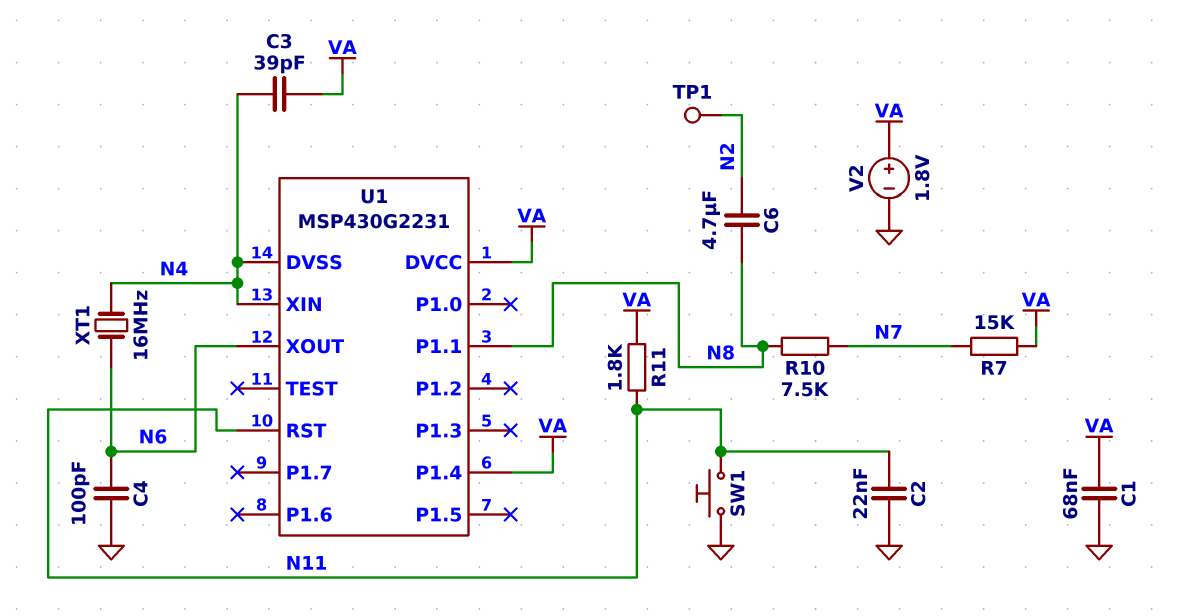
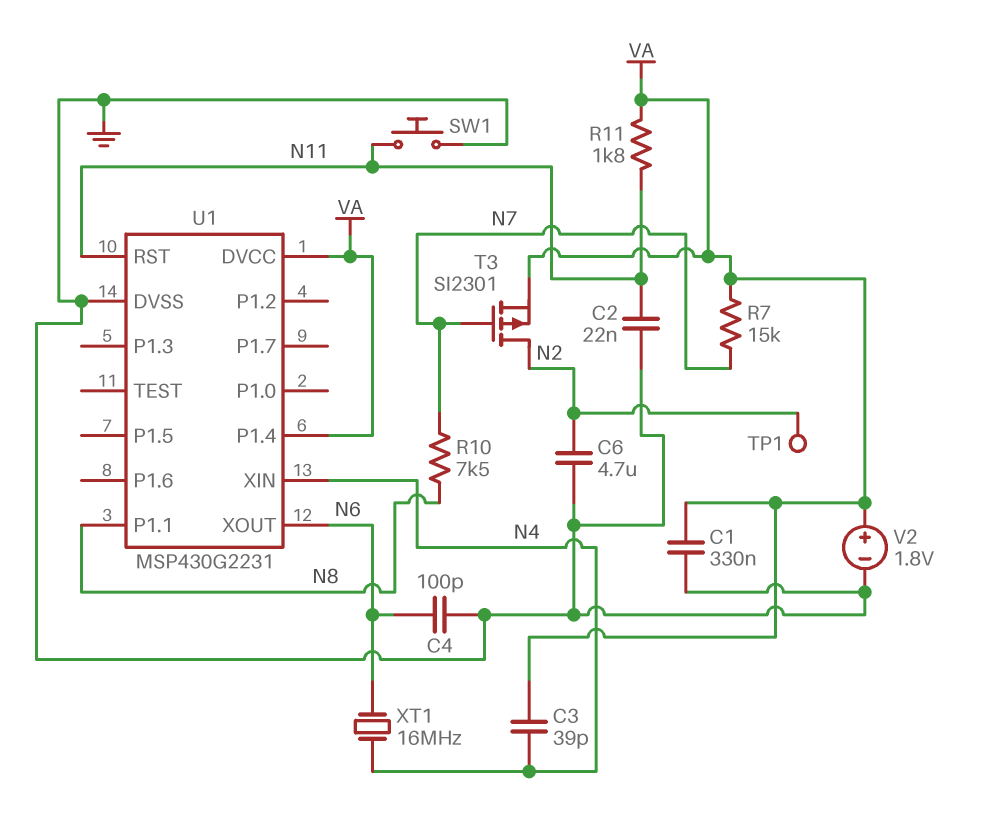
C1: 68nF (GND, VA) -> 330nF (GND, VA)
C6: 4.7uF (N2, N8) -> 4.7uF (GND, N2)
T3: none -> PMOS SI2301 (G N7, D N2, S VA)
U1 pin DVSS: N4 -> GND

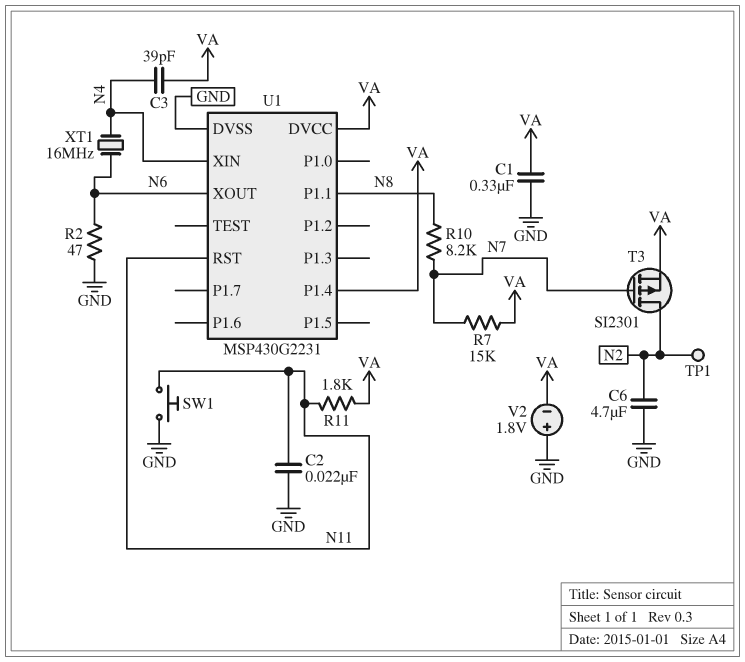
C4: 100pF (GND, N6) -> none
R2: none -> 47 (GND, N6)
R10: 7.5k (N7, N8) -> 8.2k (N7, N8)
V2: 1.8V (plus VA, minus GND) -> 1.8V (plus GND, minus VA)

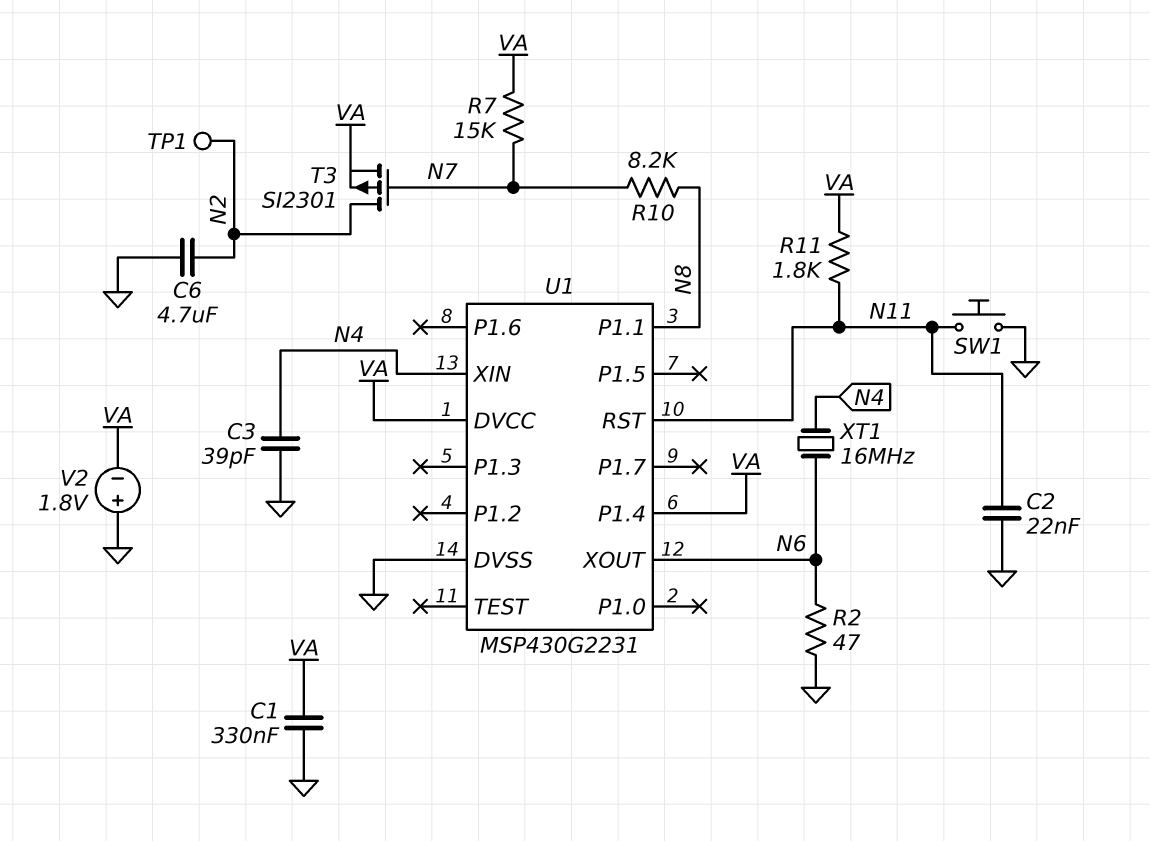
C3: 39pF (N4, VA) -> 39pF (GND, N4)

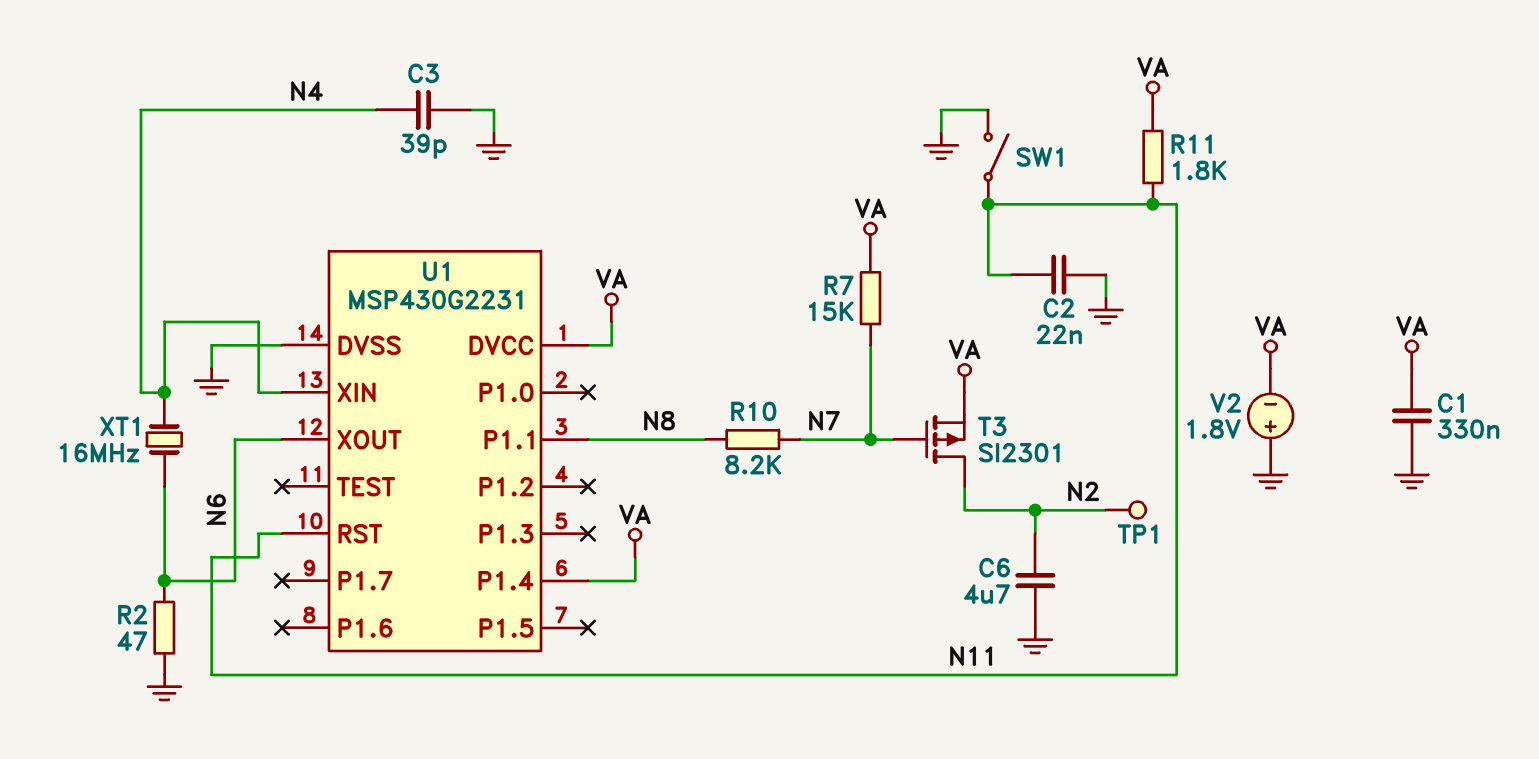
SW1: button (GND, N11) -> switch (GND, N11)

